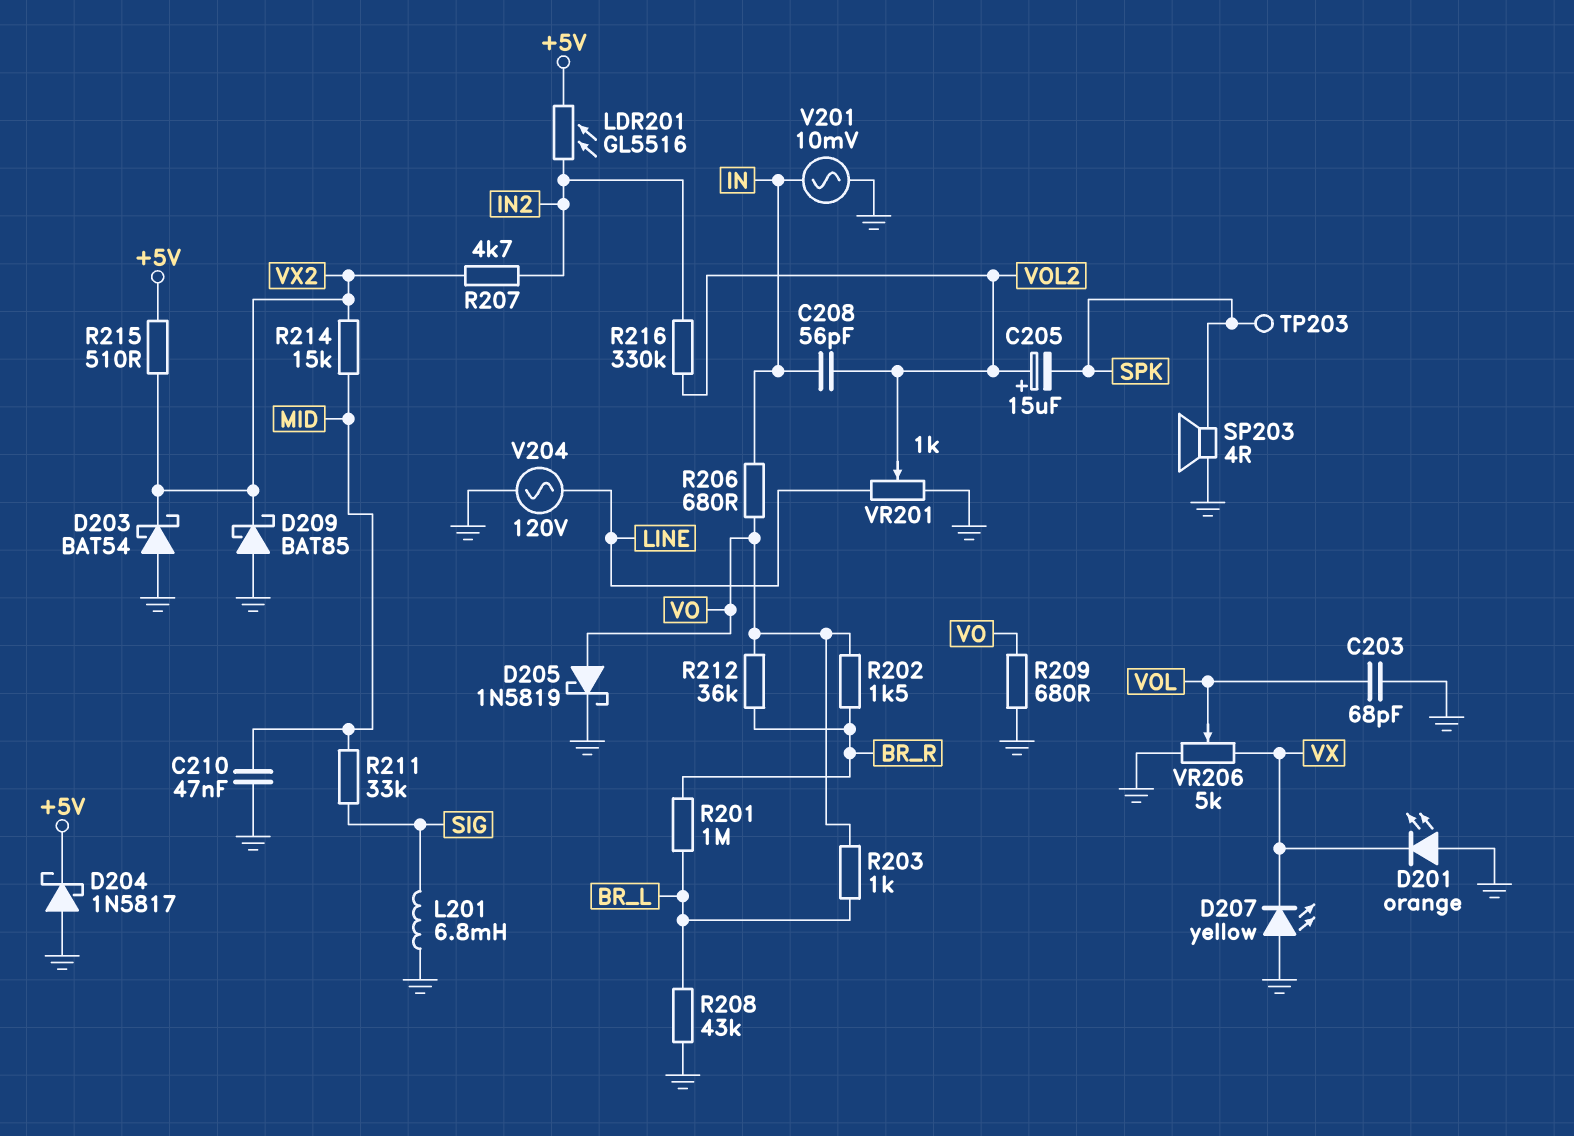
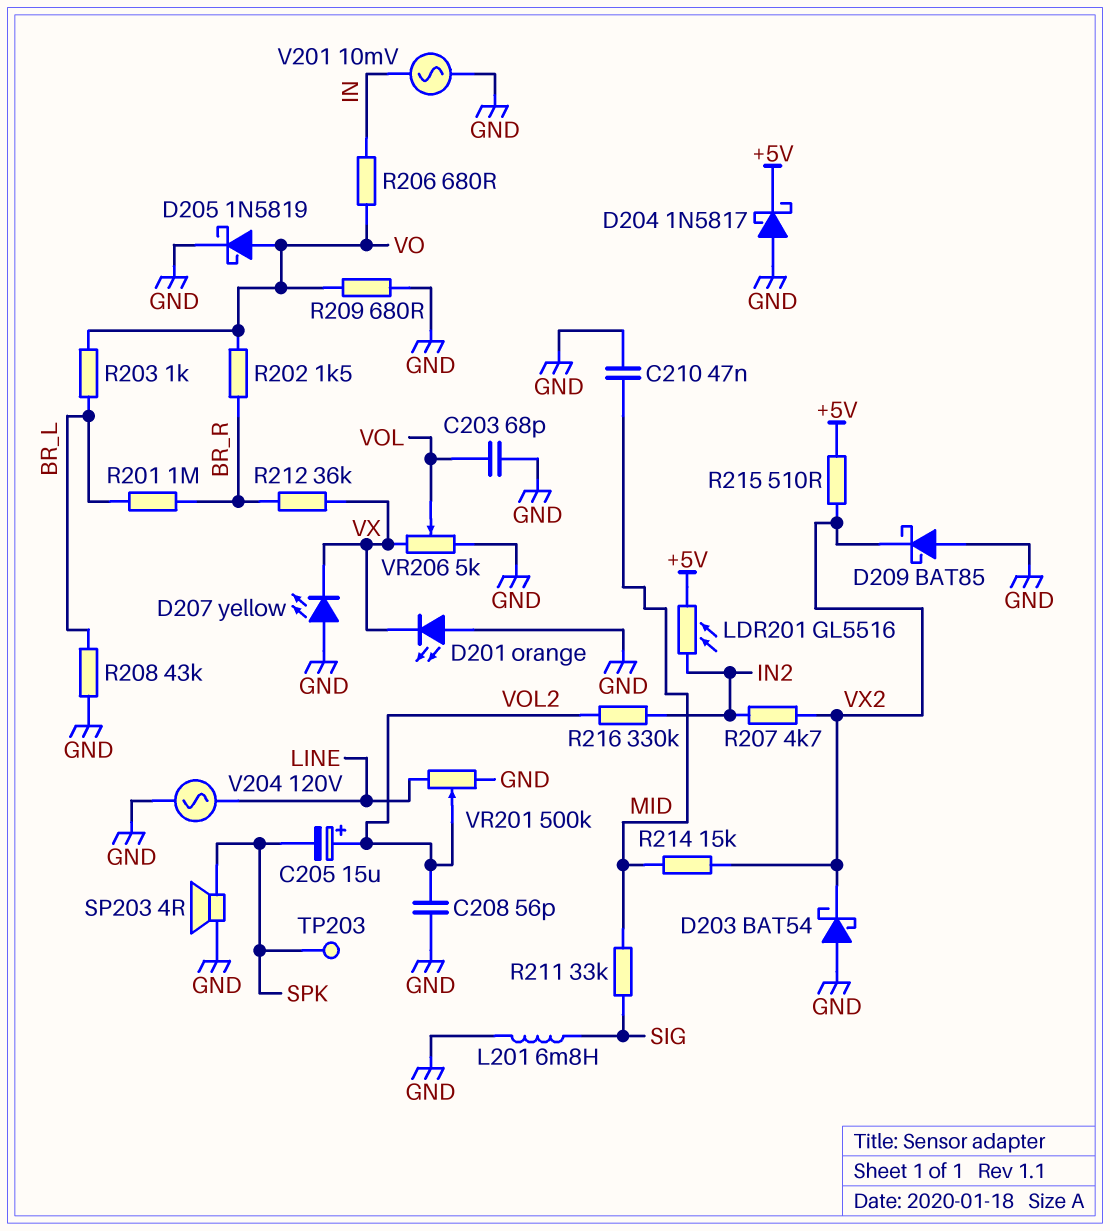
C208: 56pF (IN, VOL2) -> 56pF (GND, VOL2)
R212: 36k (BR_R, VO) -> 36k (BR_R, VX)
VR201: 1k (GND, LINE, wiper VOL2) -> 500k (GND, LINE, wiper VOL2)

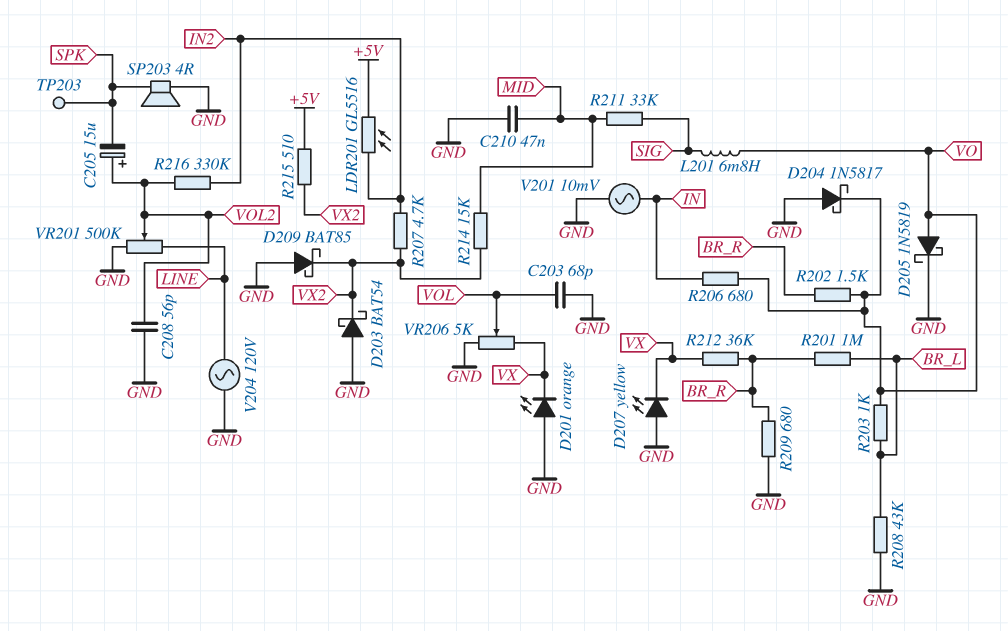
D204: schottky 1N5817 (A GND, K +5V) -> schottky 1N5817 (A GND, K VO)
L201: 6.8mH (GND, SIG) -> 6.8mH (SIG, VO)
R209: 680 (GND, VO) -> 680 (BR_R, GND)

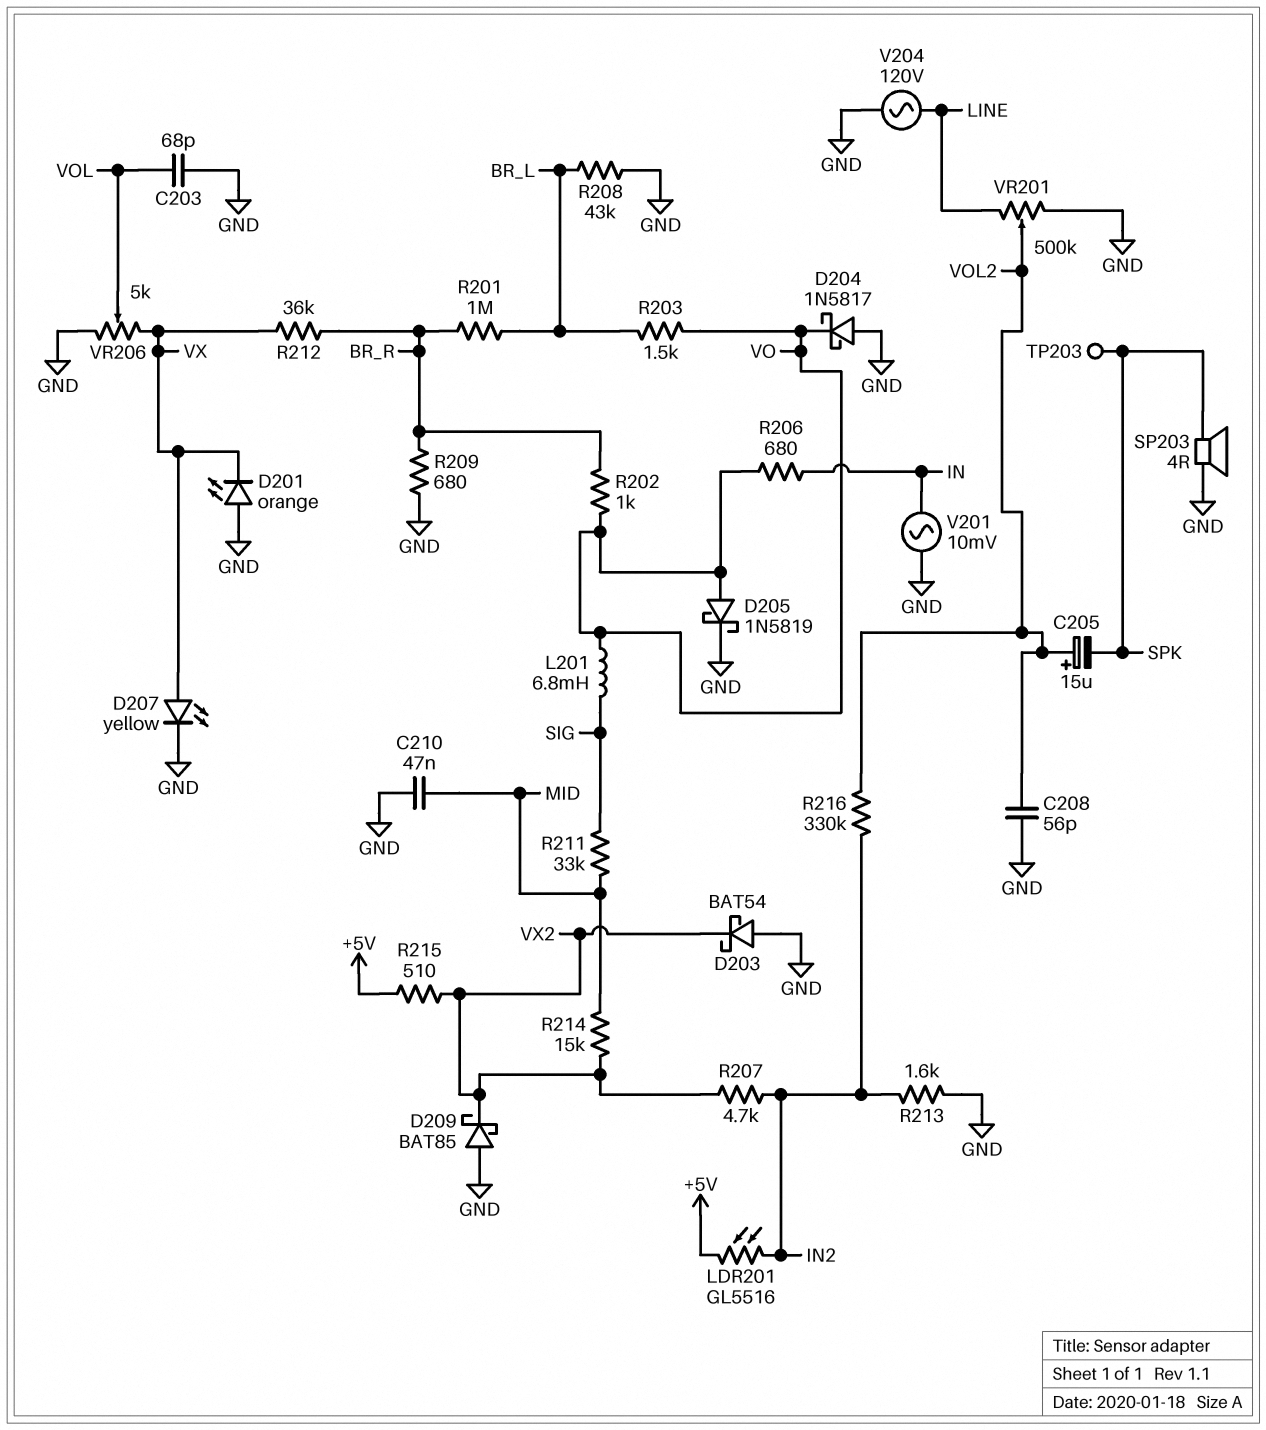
D207: LED yellow (A GND, K VX) -> LED yellow (A VX, K GND)
R202: 1.5k (BR_R, VO) -> 1k (BR_R, VO)
R203: 1k (BR_L, VO) -> 1.5k (BR_L, VO)
R213: none -> 1.6k (GND, IN2)

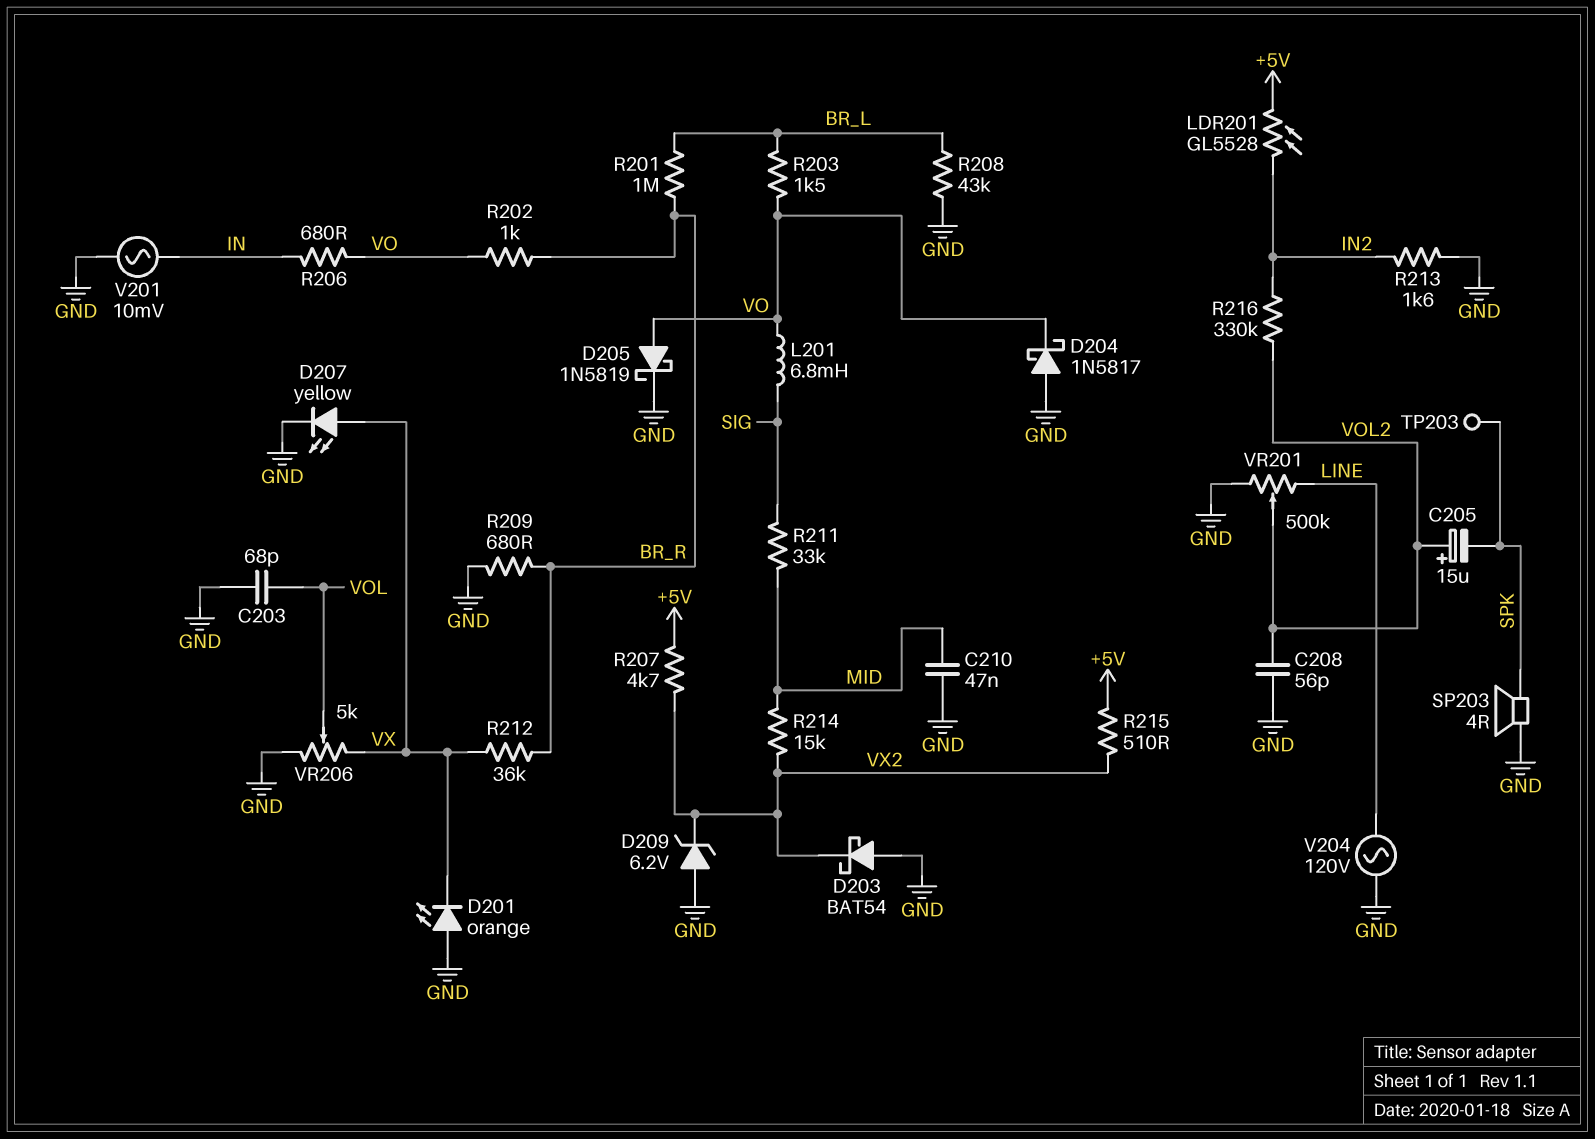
D209: schottky BAT85 (A GND, K VX2) -> zener 6.2V (A GND, K VX2)
LDR201: GL5516 (+5V, IN2) -> GL5528 (+5V, IN2)
R207: 4.7k (IN2, VX2) -> 4.7k (+5V, VX2)

